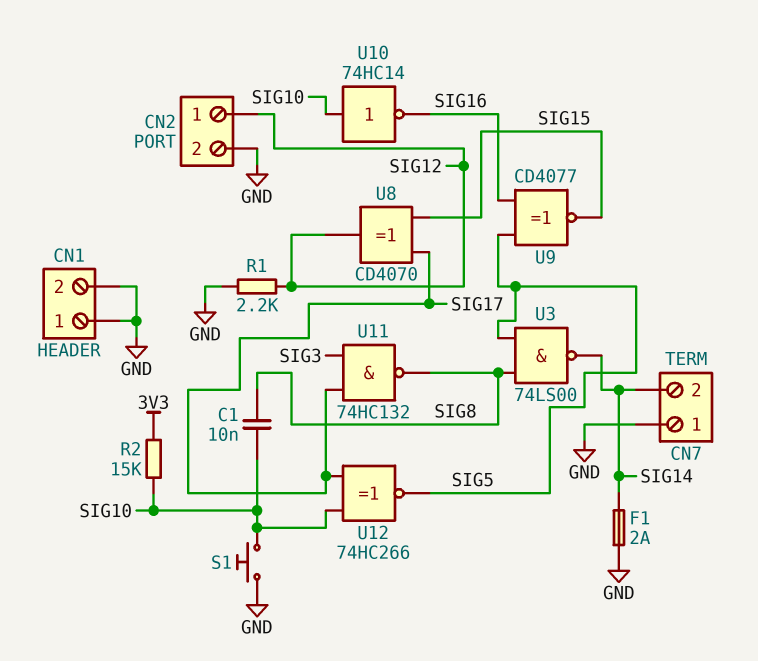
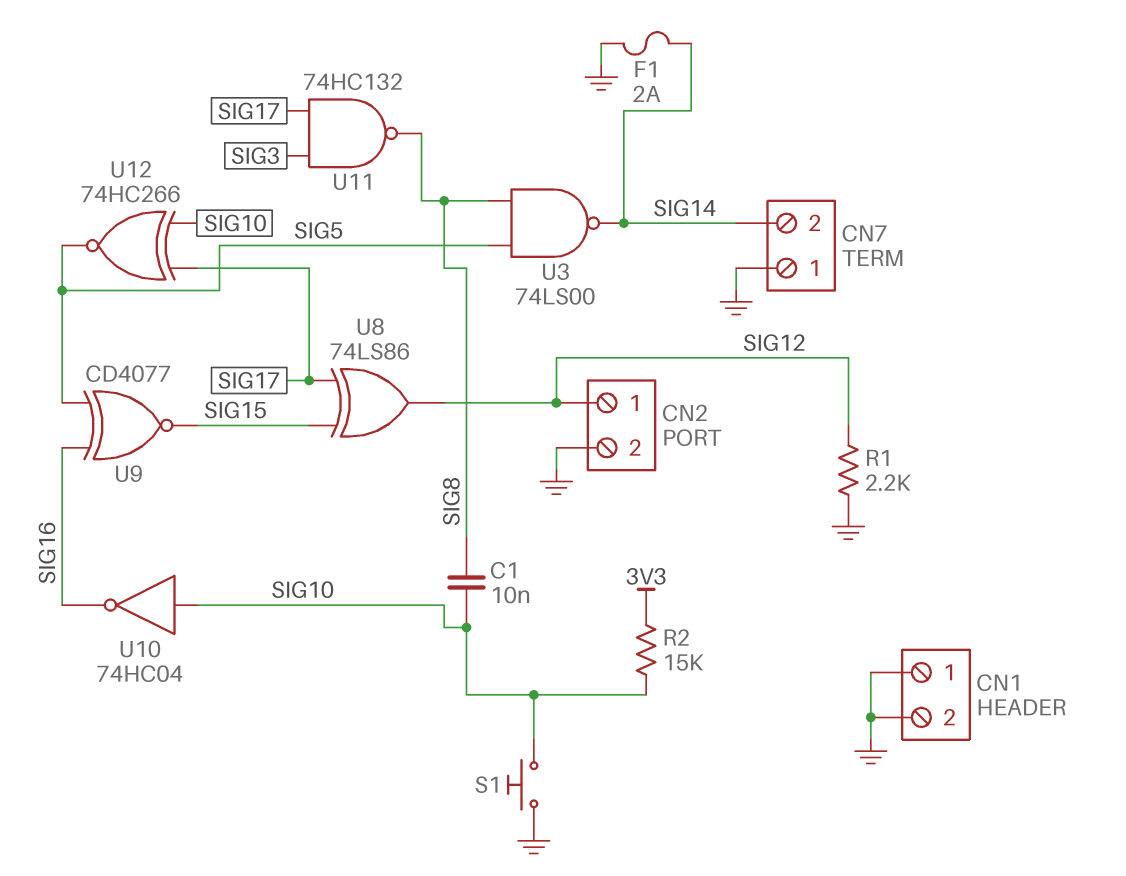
U8: XOR CD4070 (in SIG15, in SIG17, out SIG12) -> XOR 74LS86 (in SIG15, in SIG17, out SIG12)
U10: NOT 74HC14 (in SIG10, out SIG16) -> NOT 74HC04 (in SIG10, out SIG16)

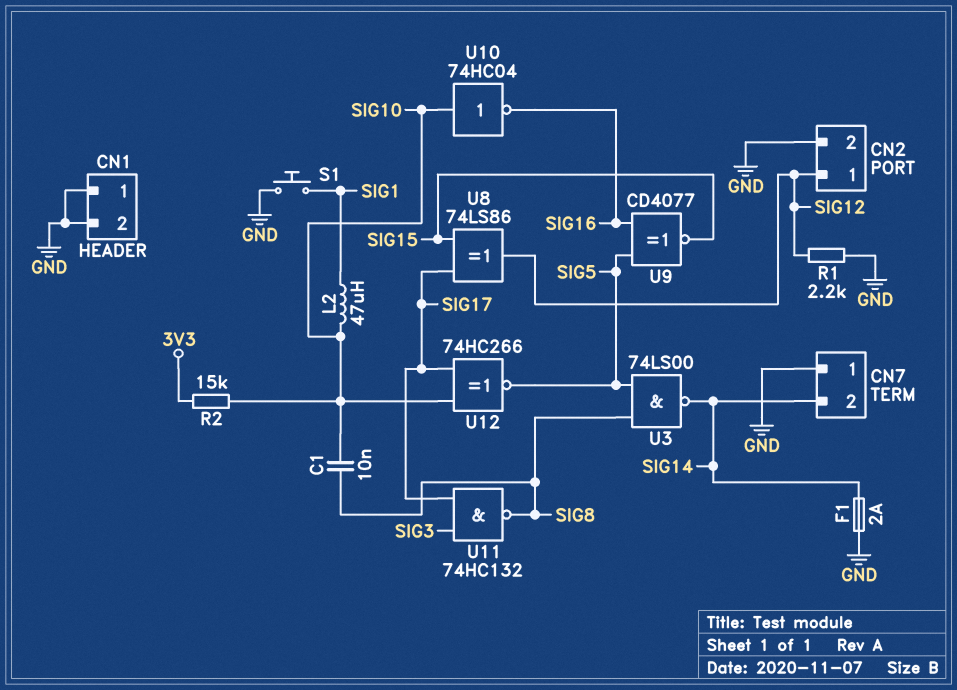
L2: none -> 47uH (SIG1, SIG10)
S1: button (GND, SIG10) -> button (GND, SIG1)

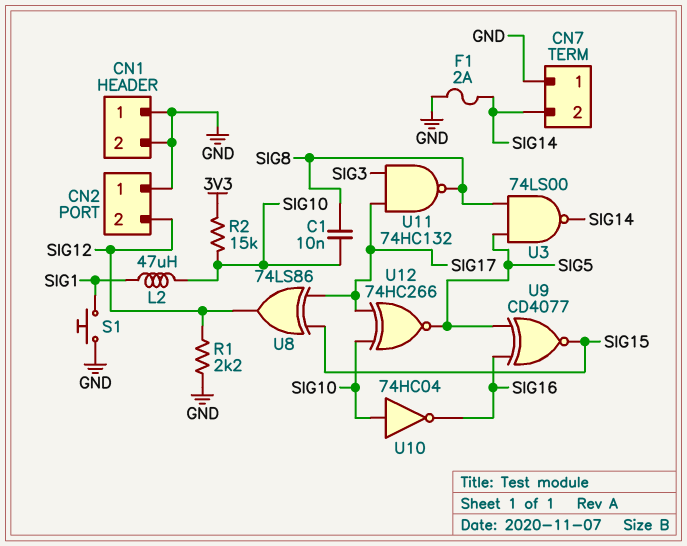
CN2 pin 1: SIG12 -> GND
CN2 pin 2: GND -> SIG12

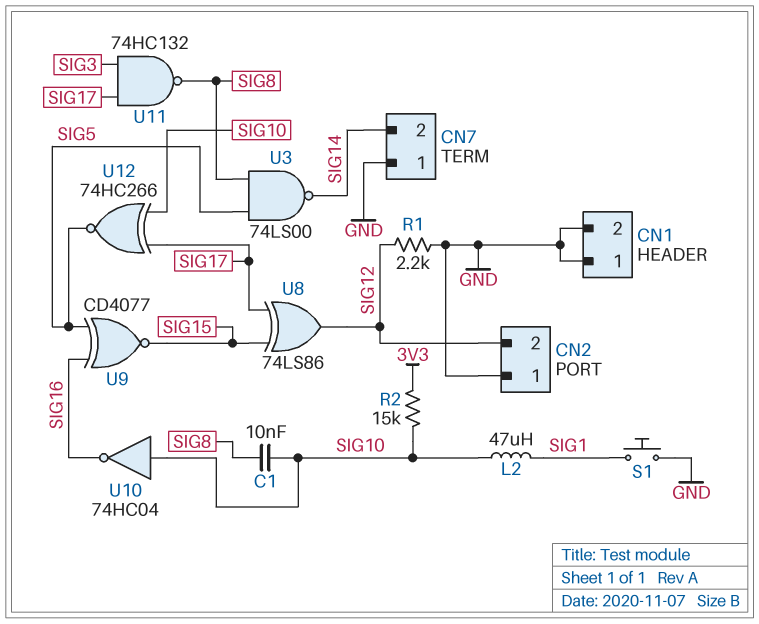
F1: 2A (GND, SIG14) -> none

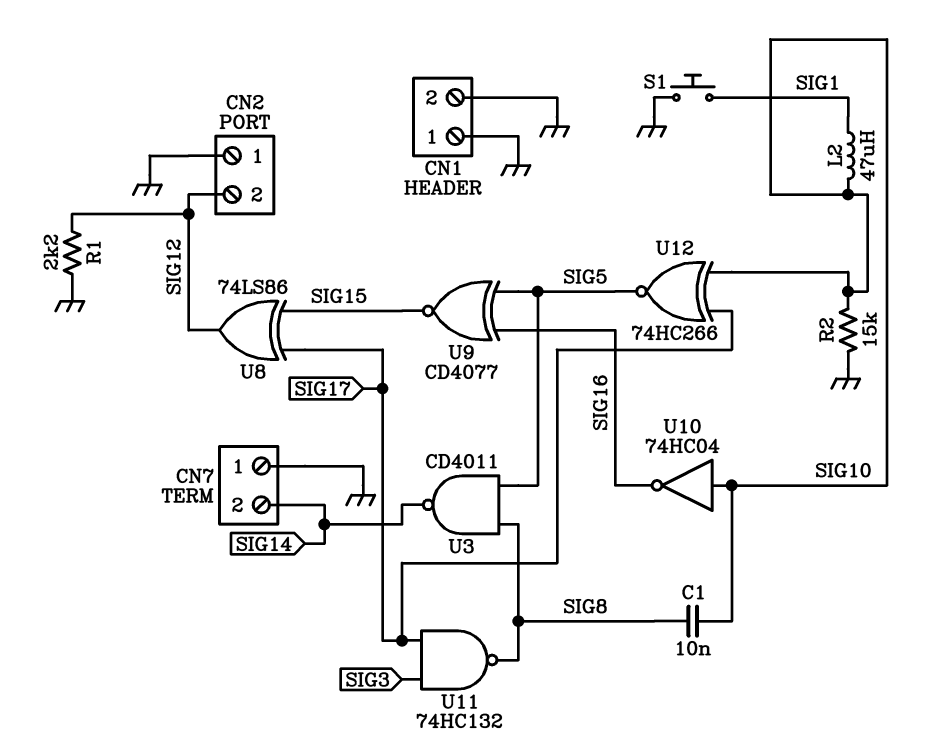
R2: 15k (3V3, SIG10) -> 15k (GND, SIG10)
U3: NAND 74LS00 (in SIG5, in SIG8, out SIG14) -> NAND CD4011 (in SIG5, in SIG8, out SIG14)

